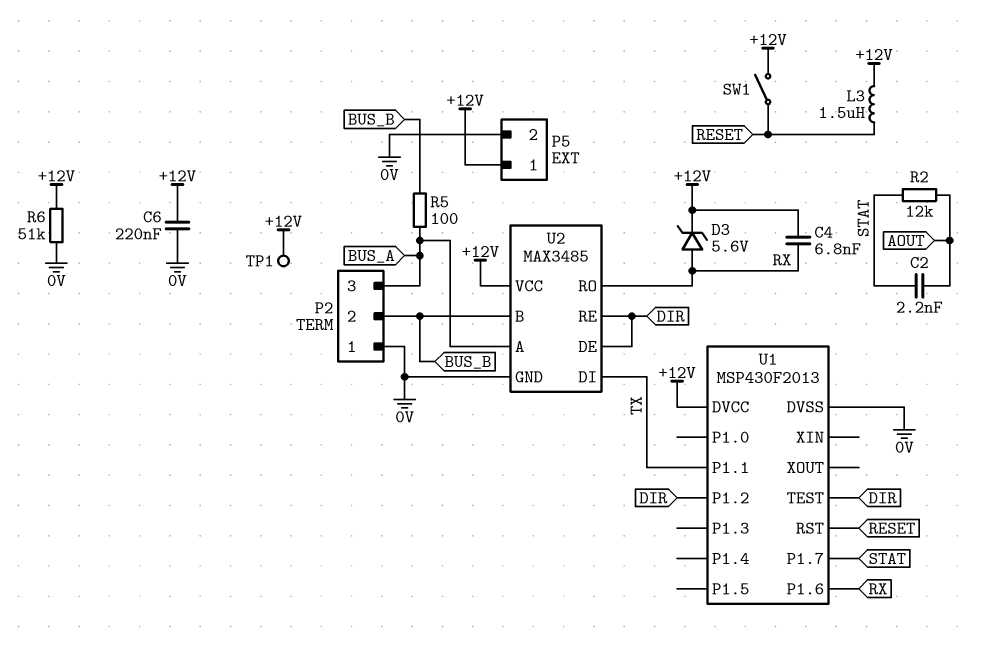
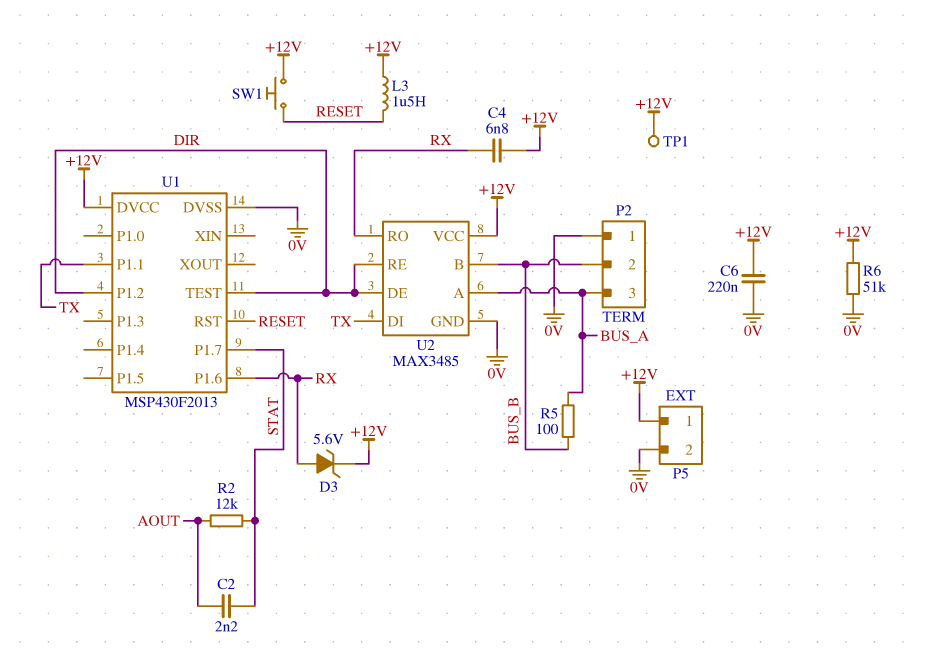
SW1: switch (+12V, RESET) -> button (+12V, RESET)

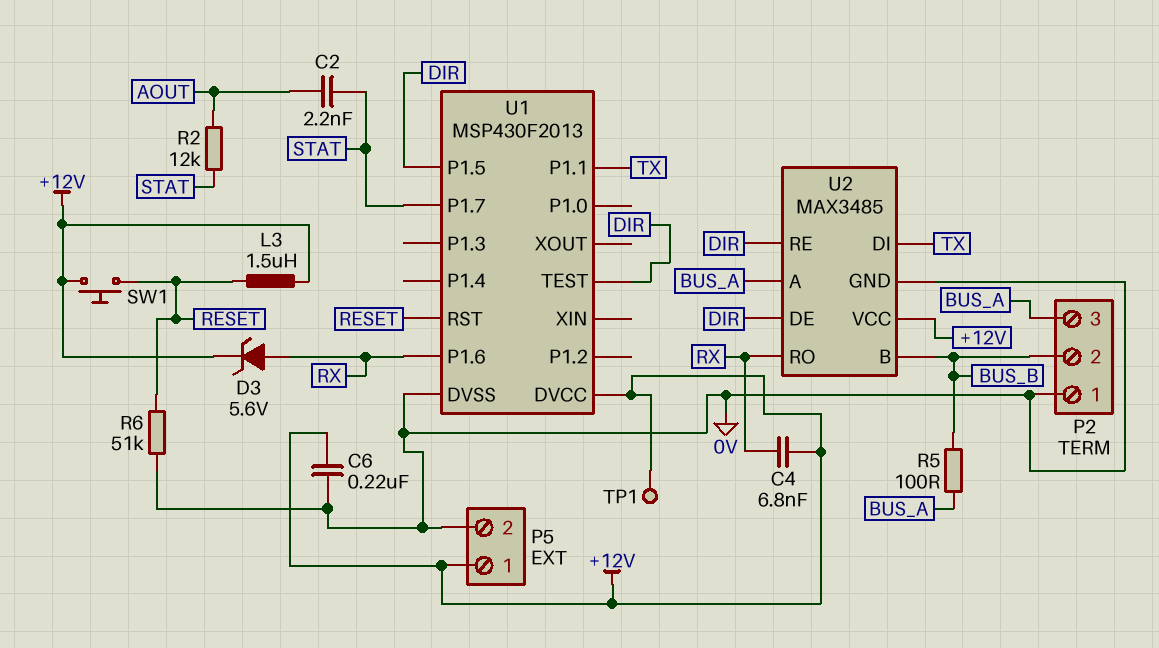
R6: 51k (+12V, 0V) -> 51k (0V, RESET)
U1 pin P1.2: DIR -> none
U1 pin P1.5: none -> DIR

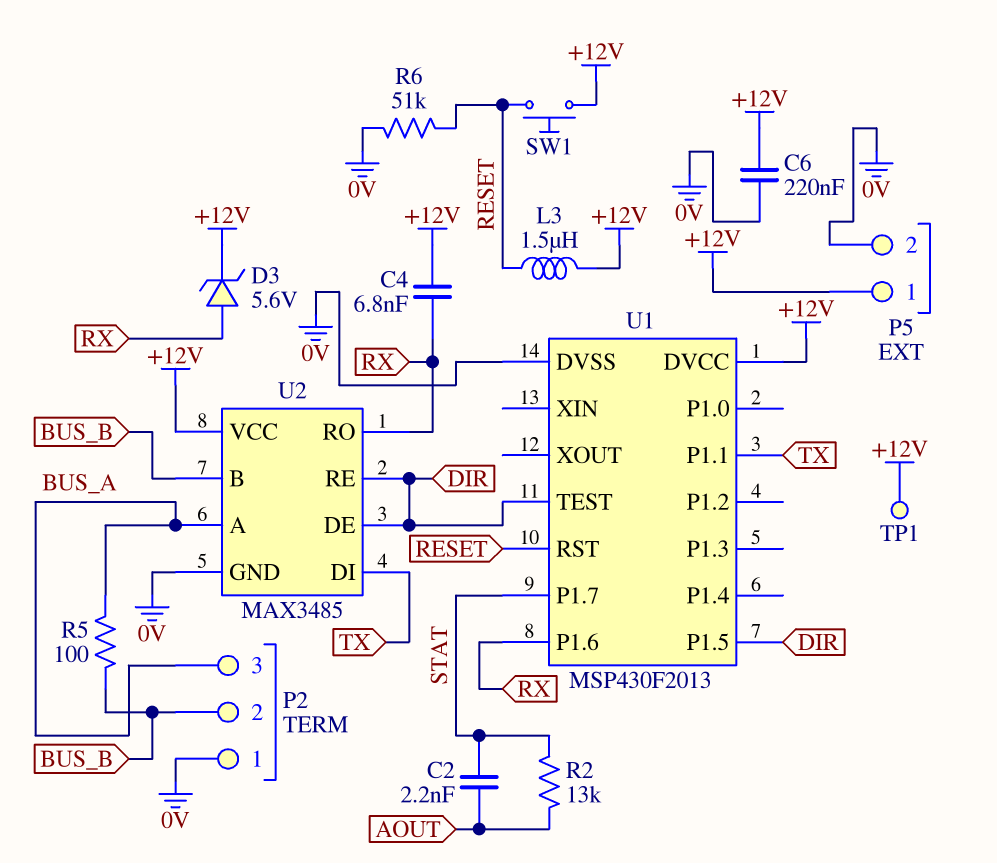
R2: 12k (AOUT, STAT) -> 13k (AOUT, STAT)

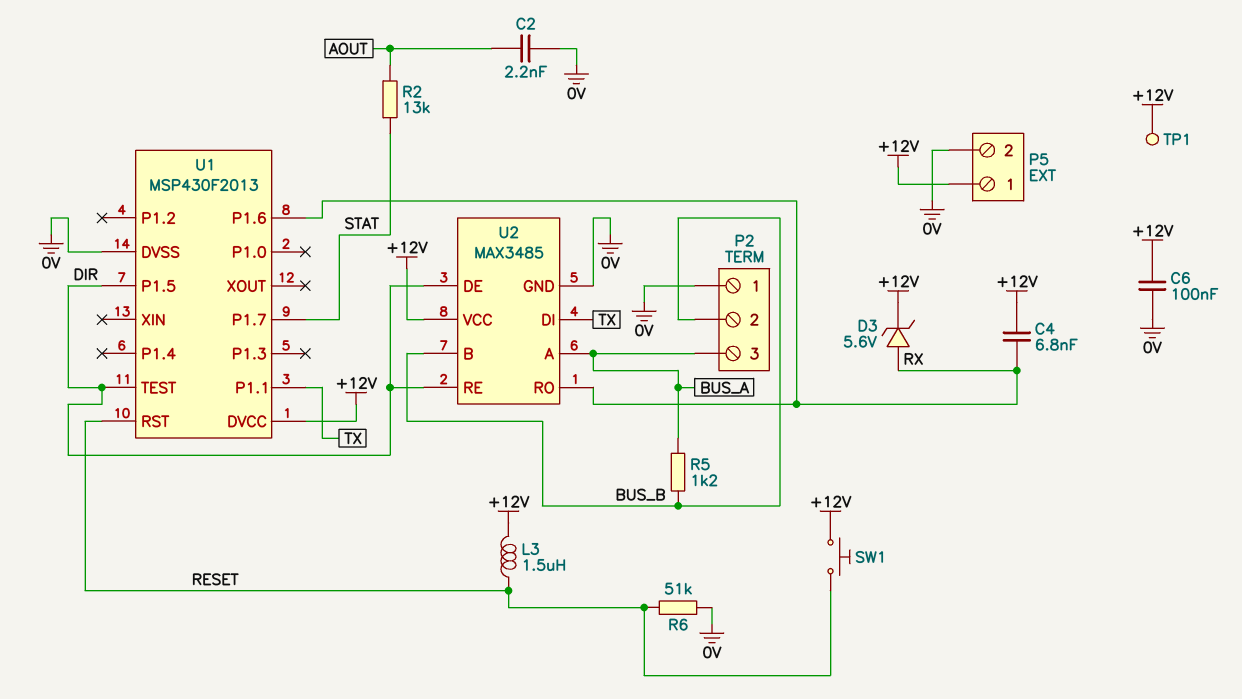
C2: 2.2nF (AOUT, STAT) -> 2.2nF (0V, AOUT)
C6: 220nF (+12V, 0V) -> 100nF (+12V, 0V)
R5: 100 (BUS_A, BUS_B) -> 1.2k (BUS_A, BUS_B)

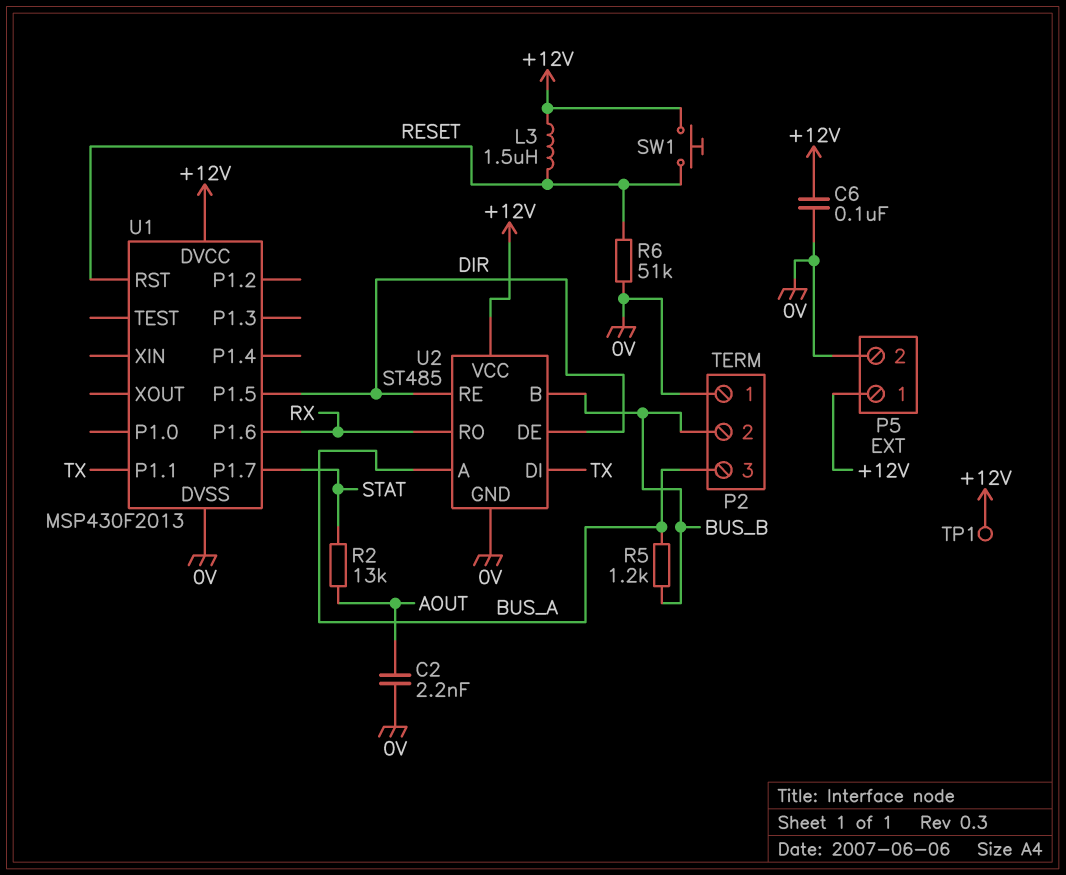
C4: 6.8nF (+12V, RX) -> none
D3: zener 5.6V (A RX, K +12V) -> none
U1 pin TEST: DIR -> none
U2: MAX3485 -> ST485

